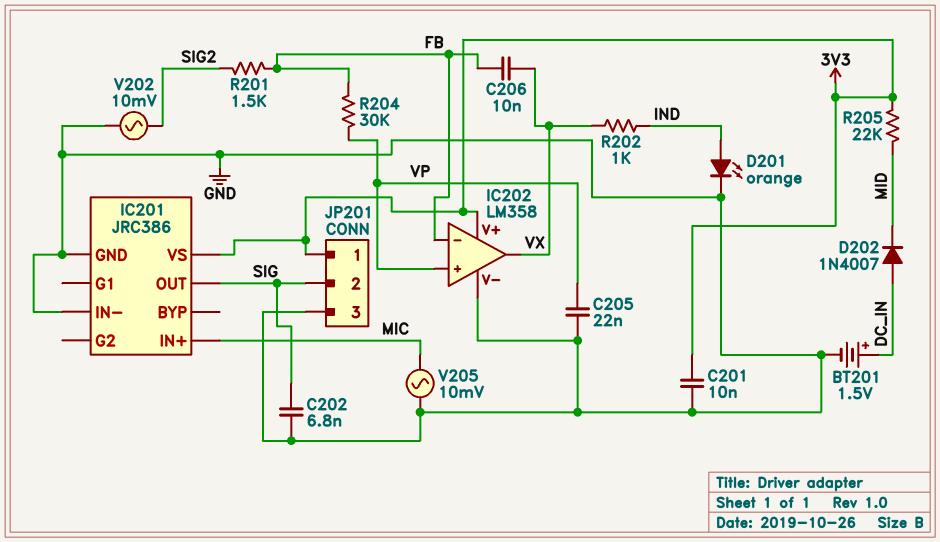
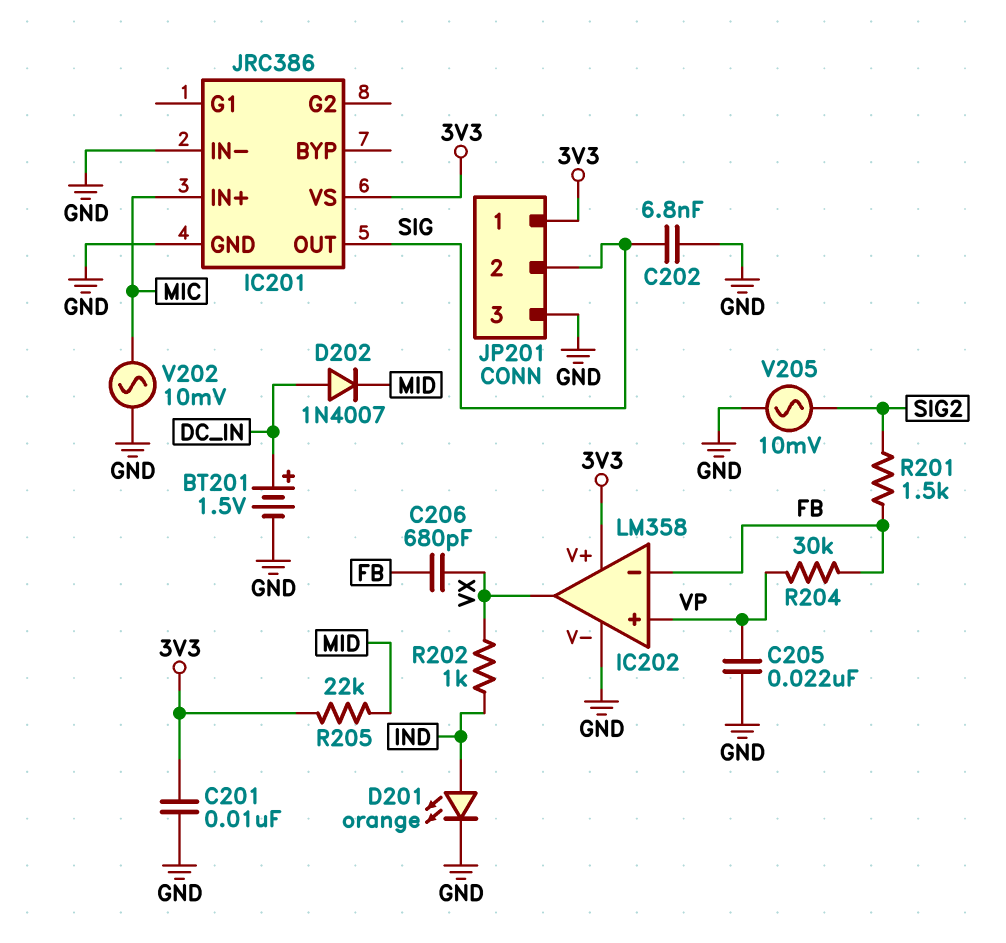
C206: 10nF (FB, VX) -> 680pF (FB, VX)
V202: AC 10mV (GND, SIG2) -> AC 10mV (GND, MIC)
V205: AC 10mV (GND, MIC) -> AC 10mV (GND, SIG2)

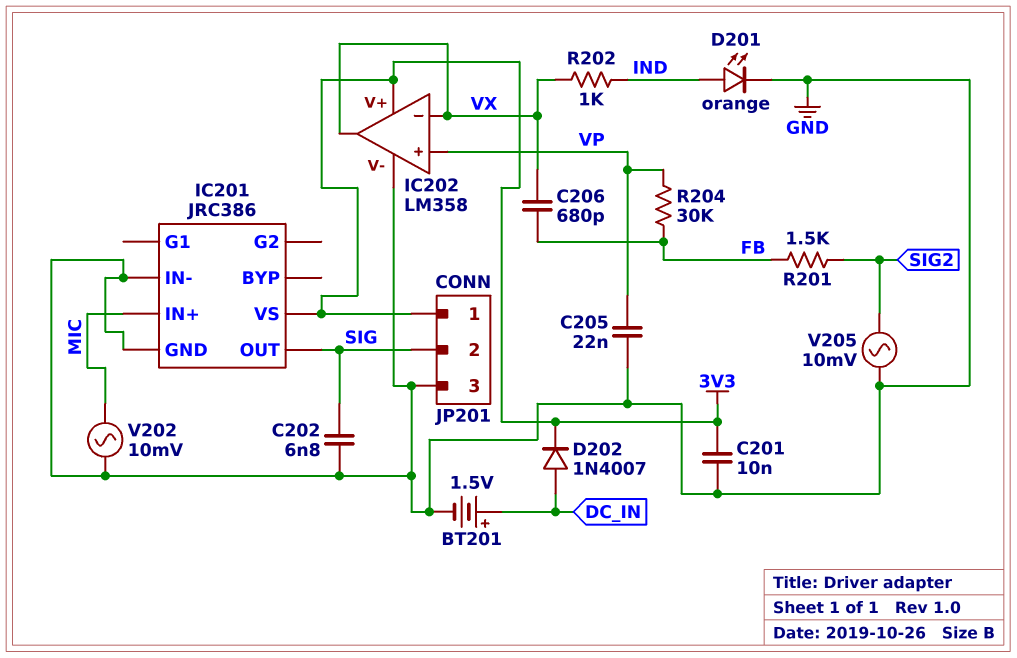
D202: diode 1N4007 (A DC_IN, K MID) -> diode 1N4007 (A DC_IN, K 3V3)
IC202 pin in-: FB -> VX
R205: 22k (3V3, MID) -> none

